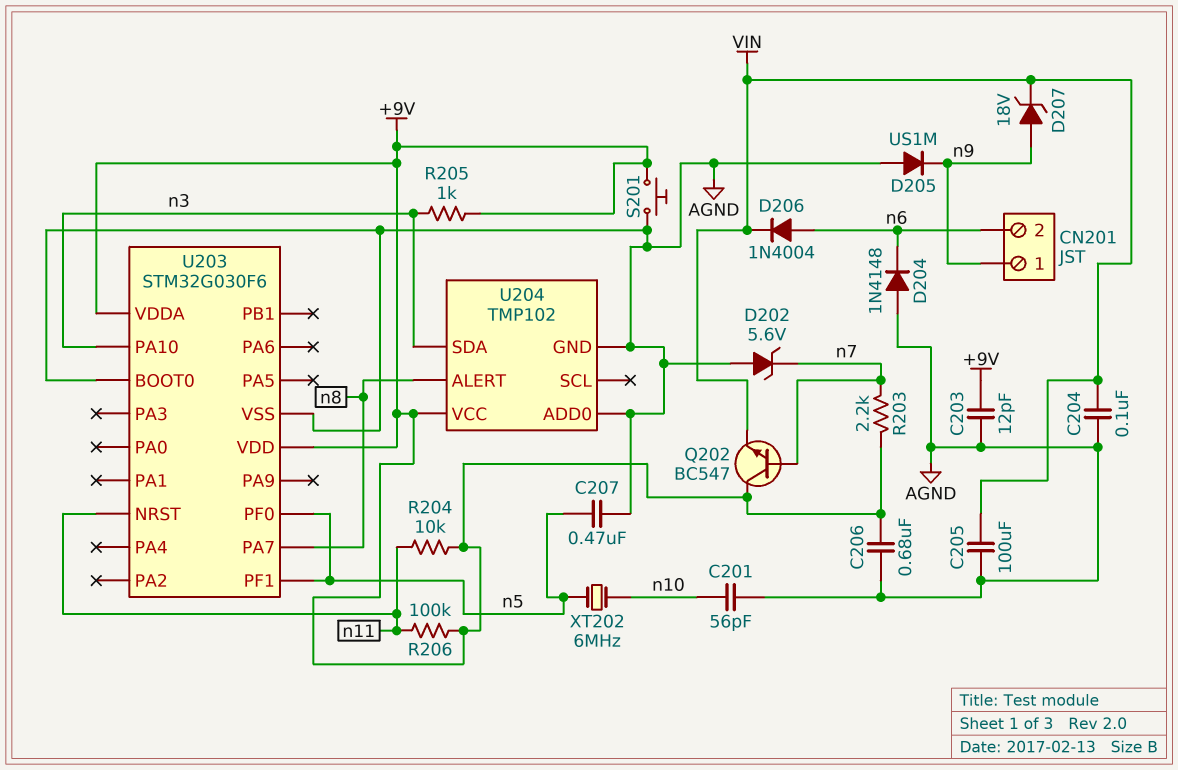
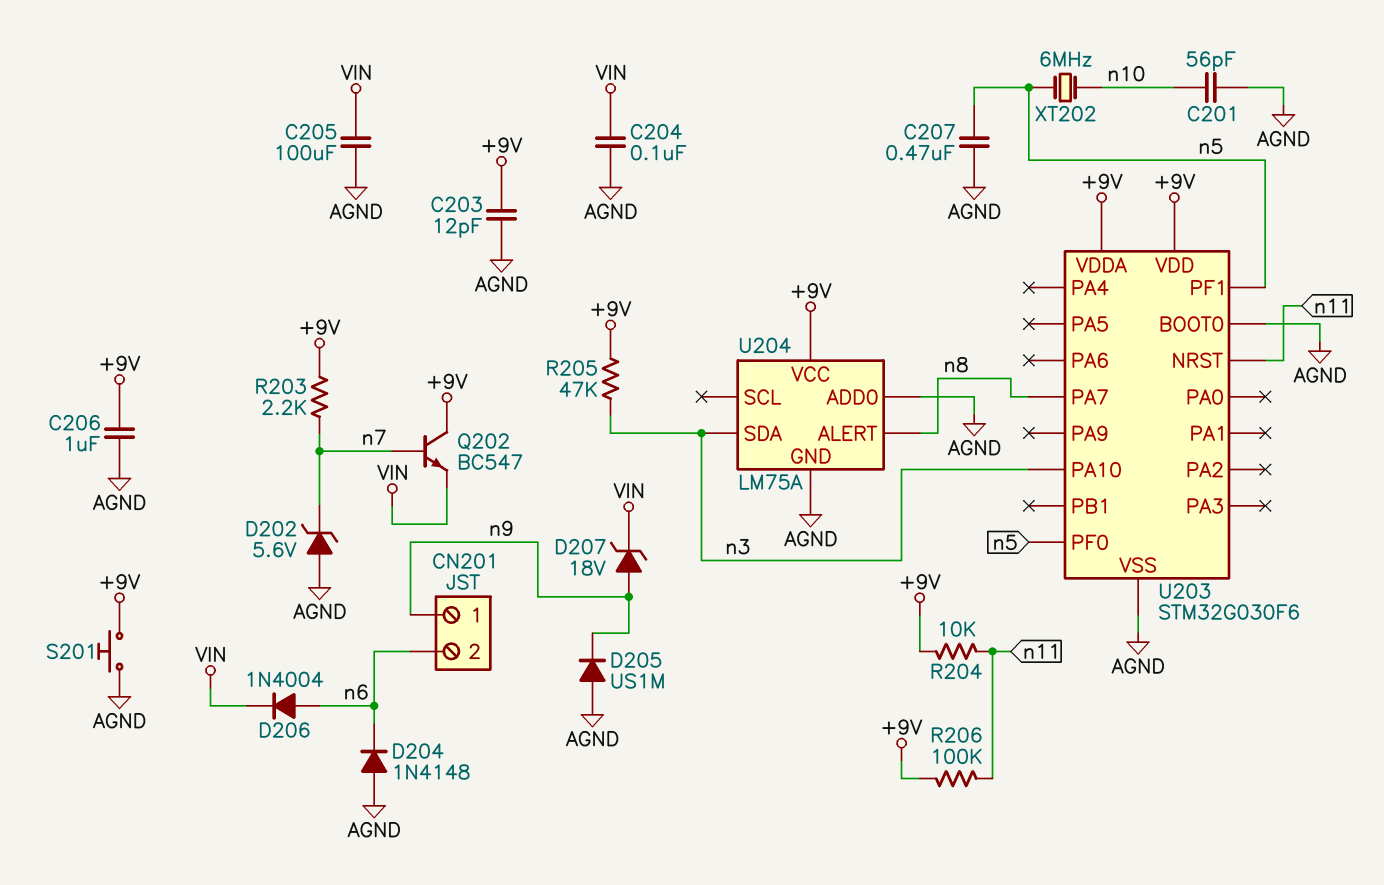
C206: 680nF (+9V, AGND) -> 1uF (+9V, AGND)
R205: 1k (+9V, n3) -> 47k (+9V, n3)
U204: TMP102 -> LM75A

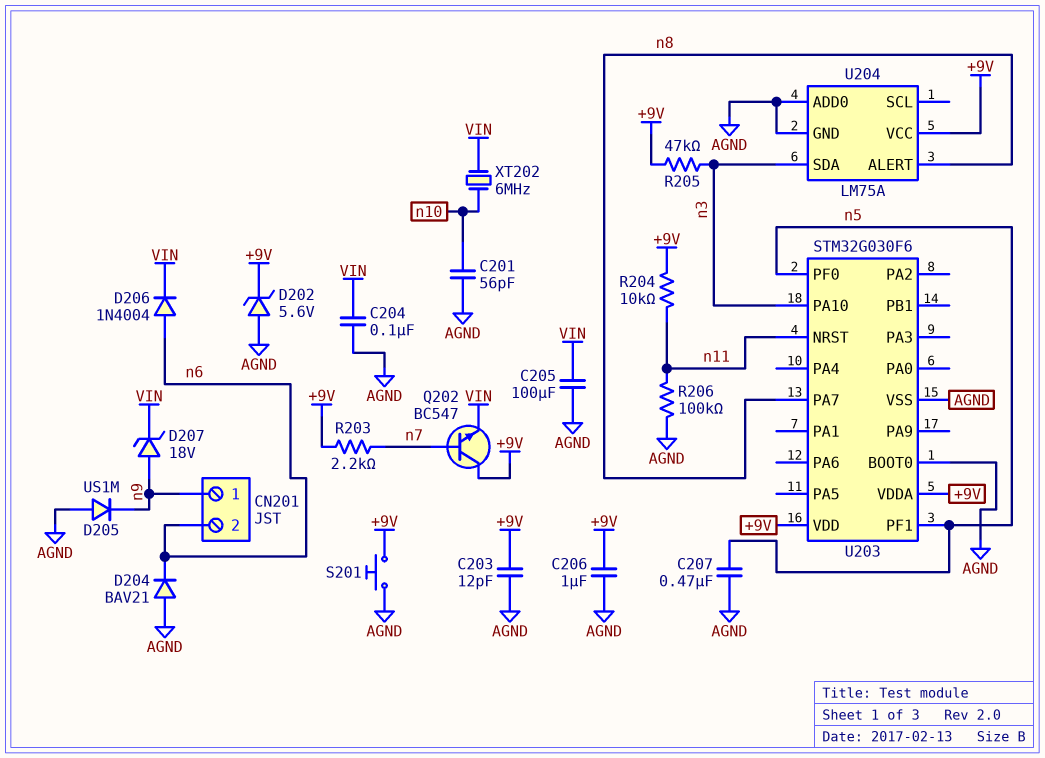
D202: zener 5.6V (A AGND, K n7) -> zener 5.6V (A AGND, K +9V)
D204: diode 1N4148 (A AGND, K n6) -> diode BAV21 (A AGND, K n6)
R206: 100k (+9V, n11) -> 100k (AGND, n11)
XT202: 6MHz (n5, n10) -> 6MHz (VIN, n10)

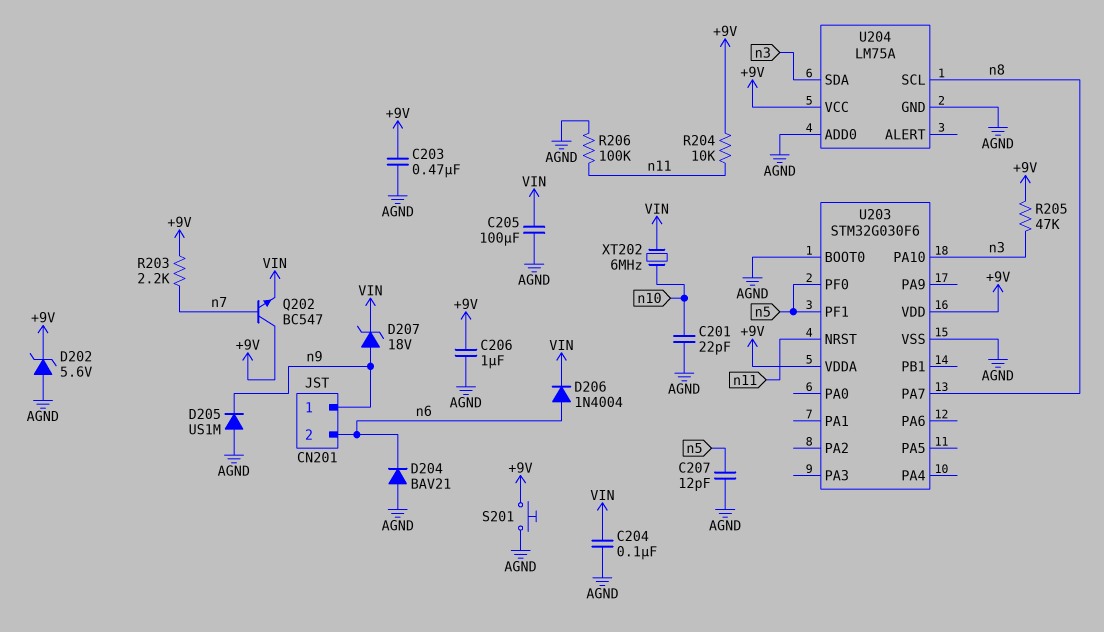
C201: 56pF (AGND, n10) -> 22pF (AGND, n10)
C203: 12pF (+9V, AGND) -> 470nF (+9V, AGND)
C207: 470nF (AGND, n5) -> 12pF (AGND, n5)
U204 pin ALERT: n8 -> none
U204 pin SCL: none -> n8

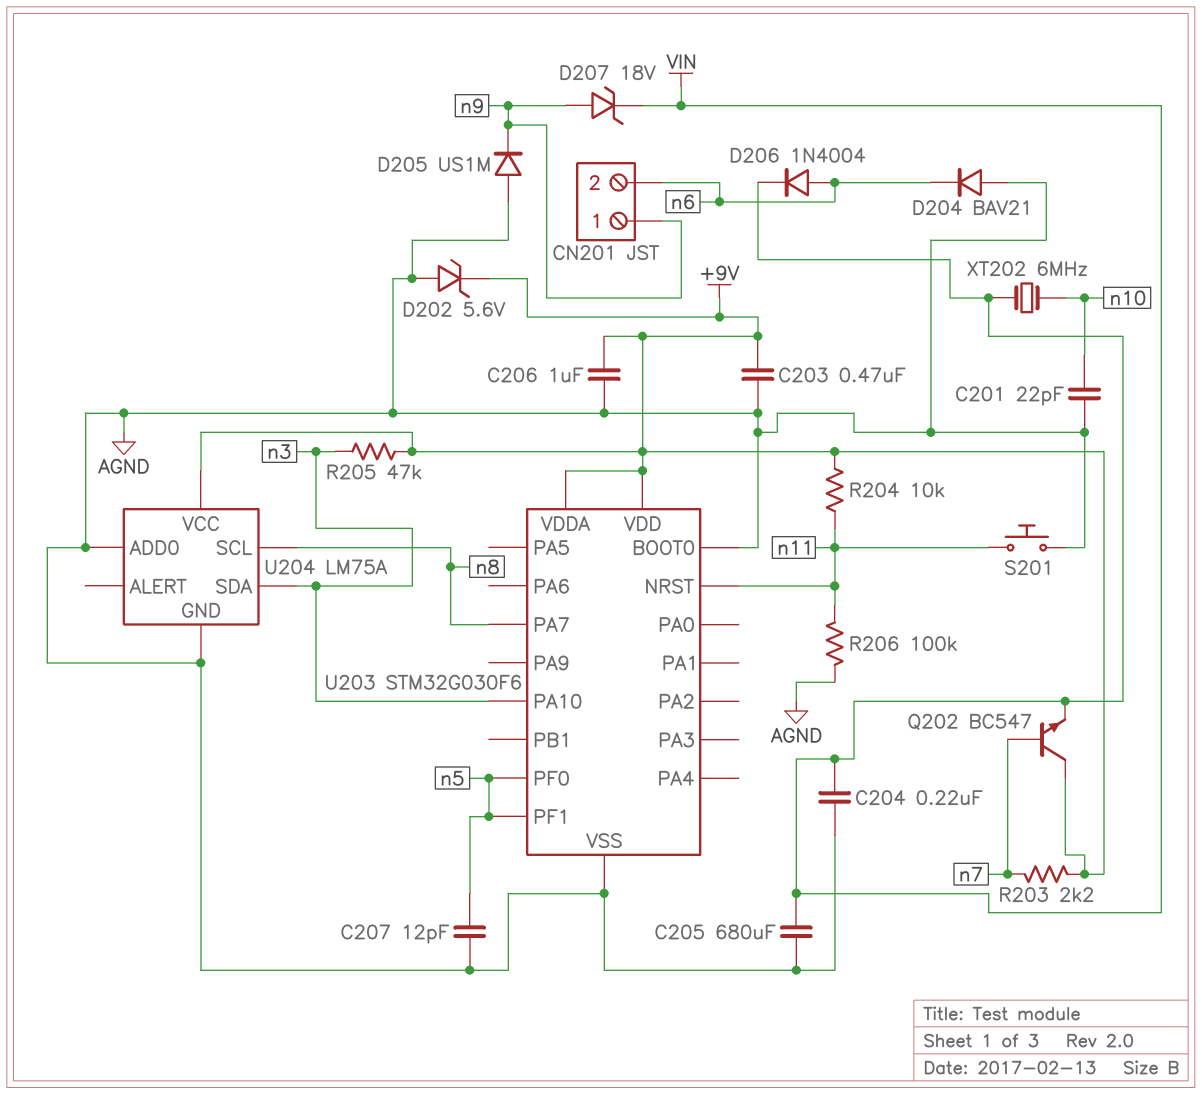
C204: 100nF (AGND, VIN) -> 220nF (AGND, VIN)
C205: 100uF (AGND, VIN) -> 680uF (AGND, VIN)
S201: button (+9V, AGND) -> button (AGND, n11)

